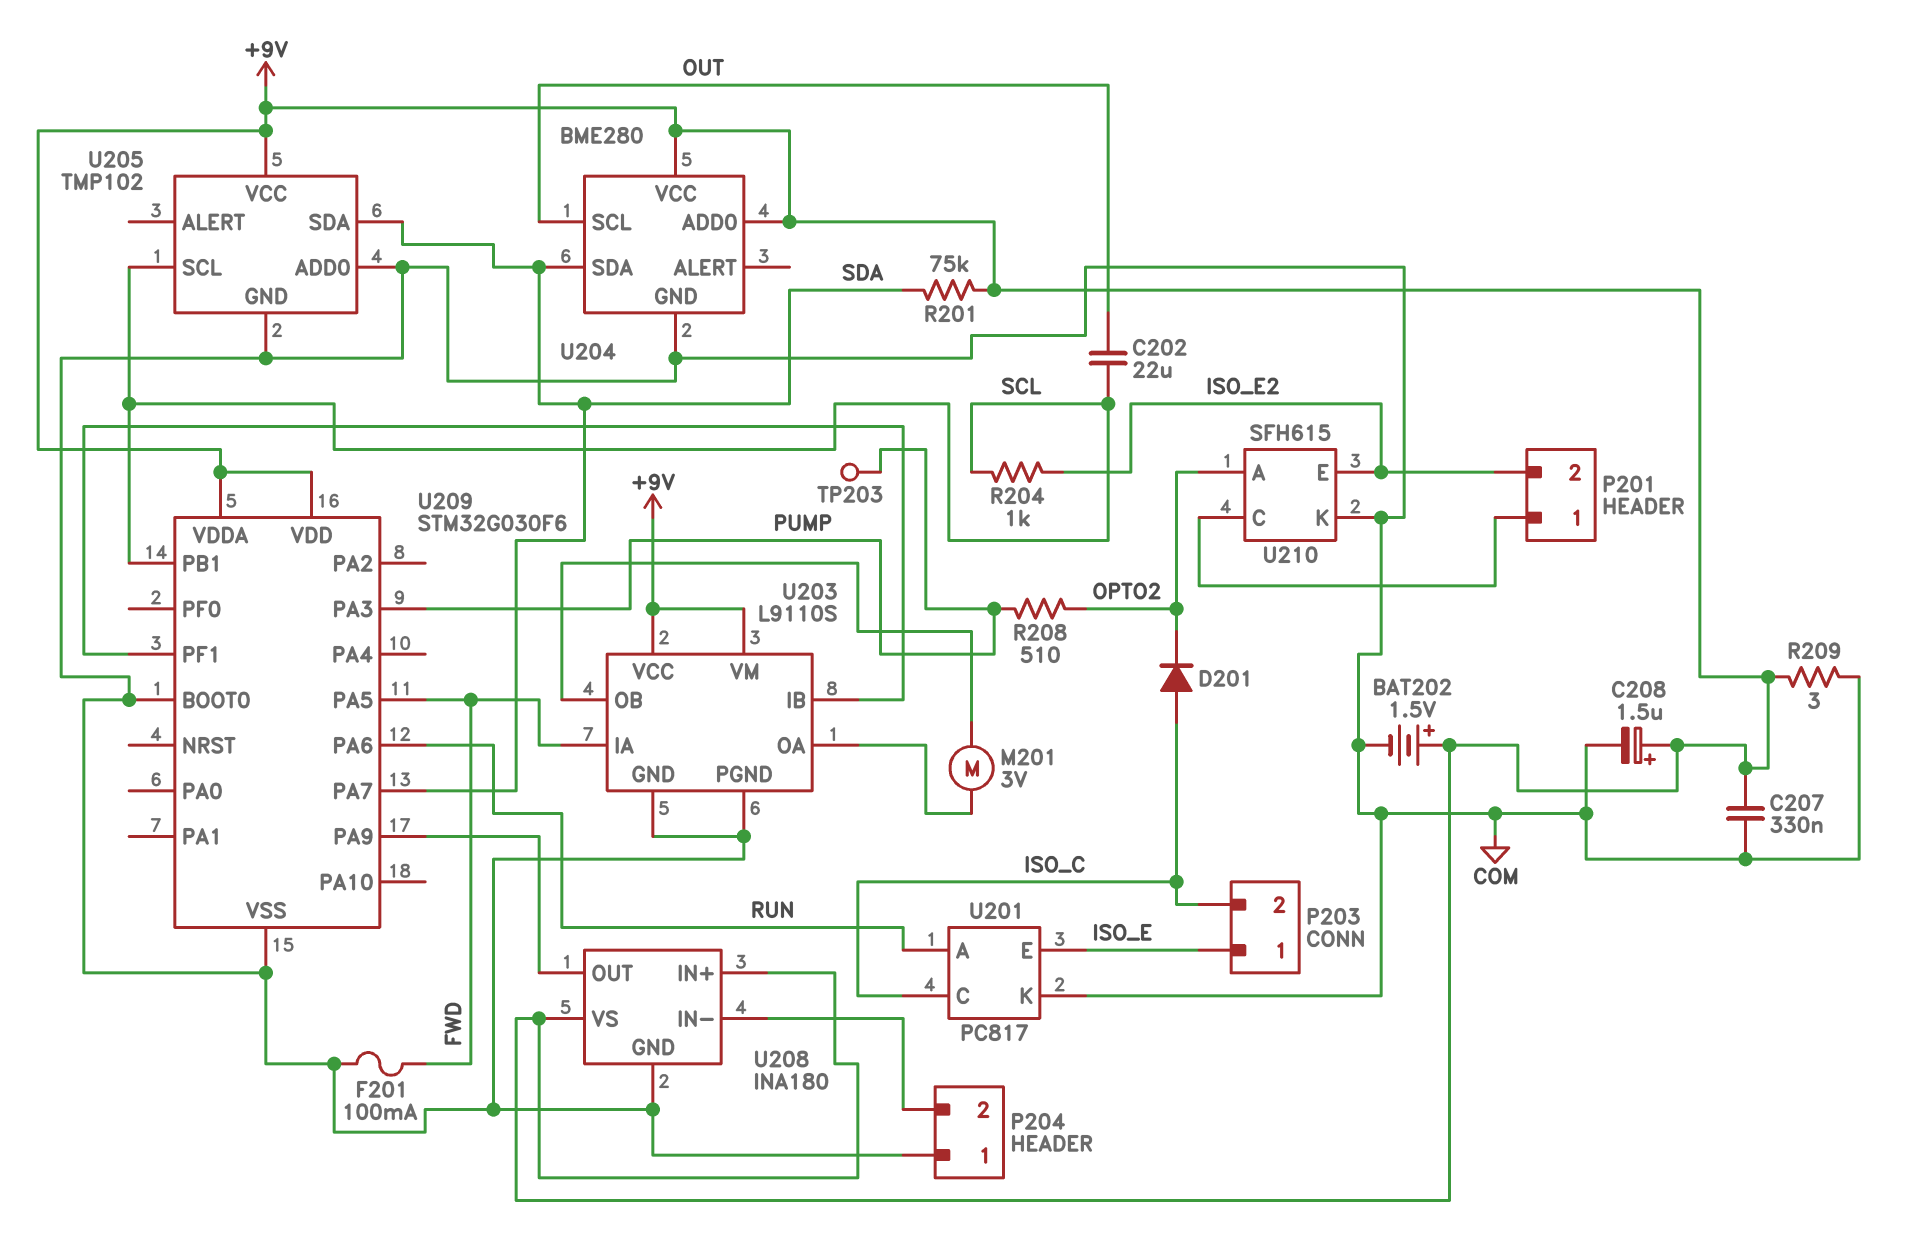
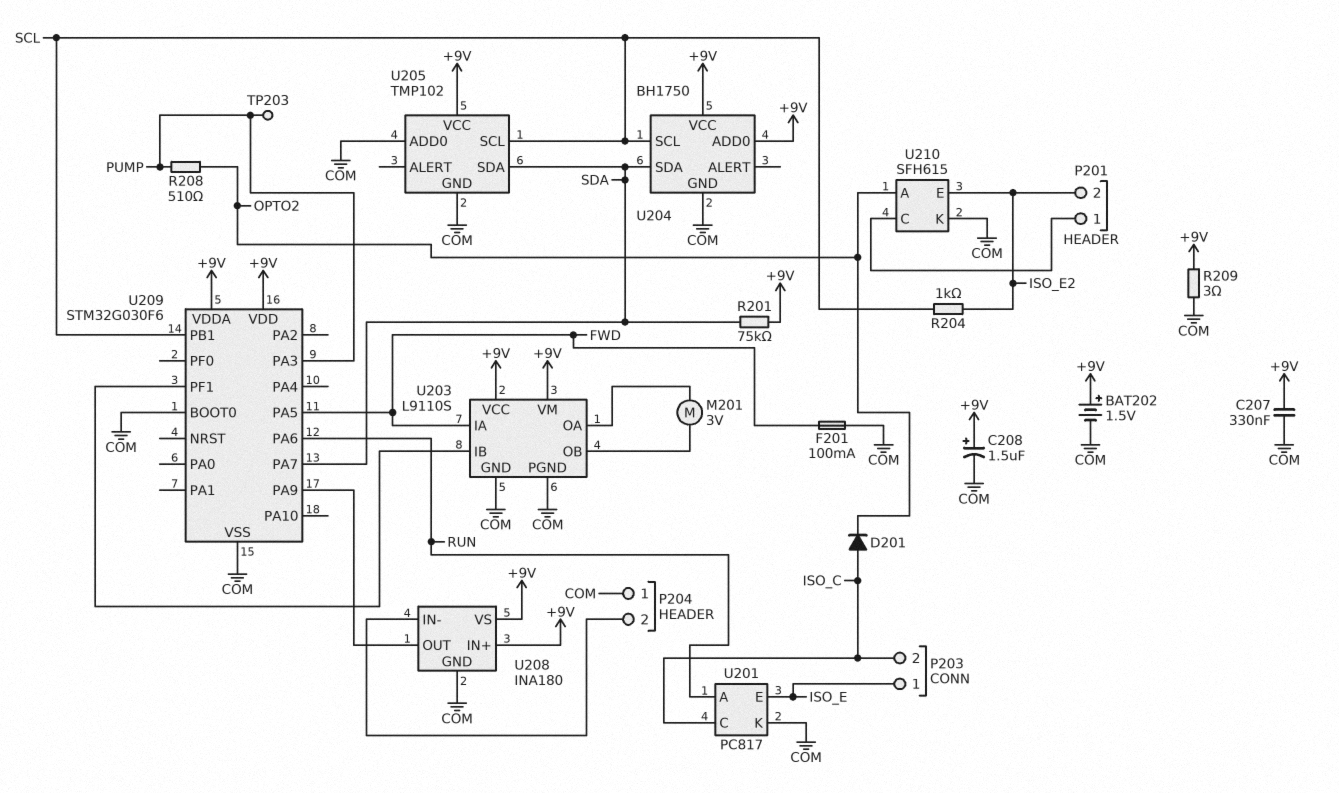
C202: 22uF (OUT, SCL) -> none
U204: BME280 -> BH1750
U204 pin SCL: OUT -> SCL

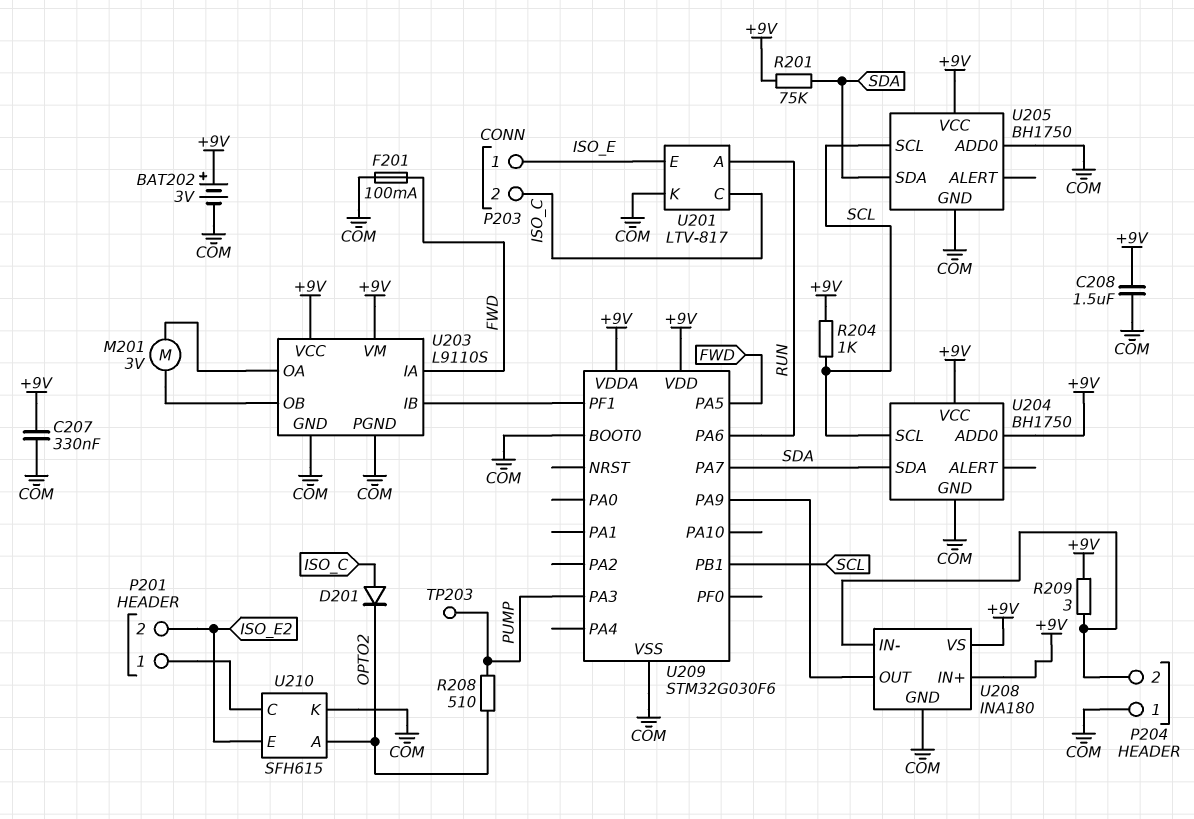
BAT202: 1.5V (plus +9V, minus COM) -> 3V (plus +9V, minus COM)
C208: 1.5uF (plus +9V, minus COM) -> 1.5uF (+9V, COM)
R204: 1k (ISO_E2, SCL) -> 1k (+9V, SCL)
R209: 3 (+9V, COM) -> 3 (+9V, P204/2)
U201: PC817 -> LTV-817
U205: TMP102 -> BH1750

